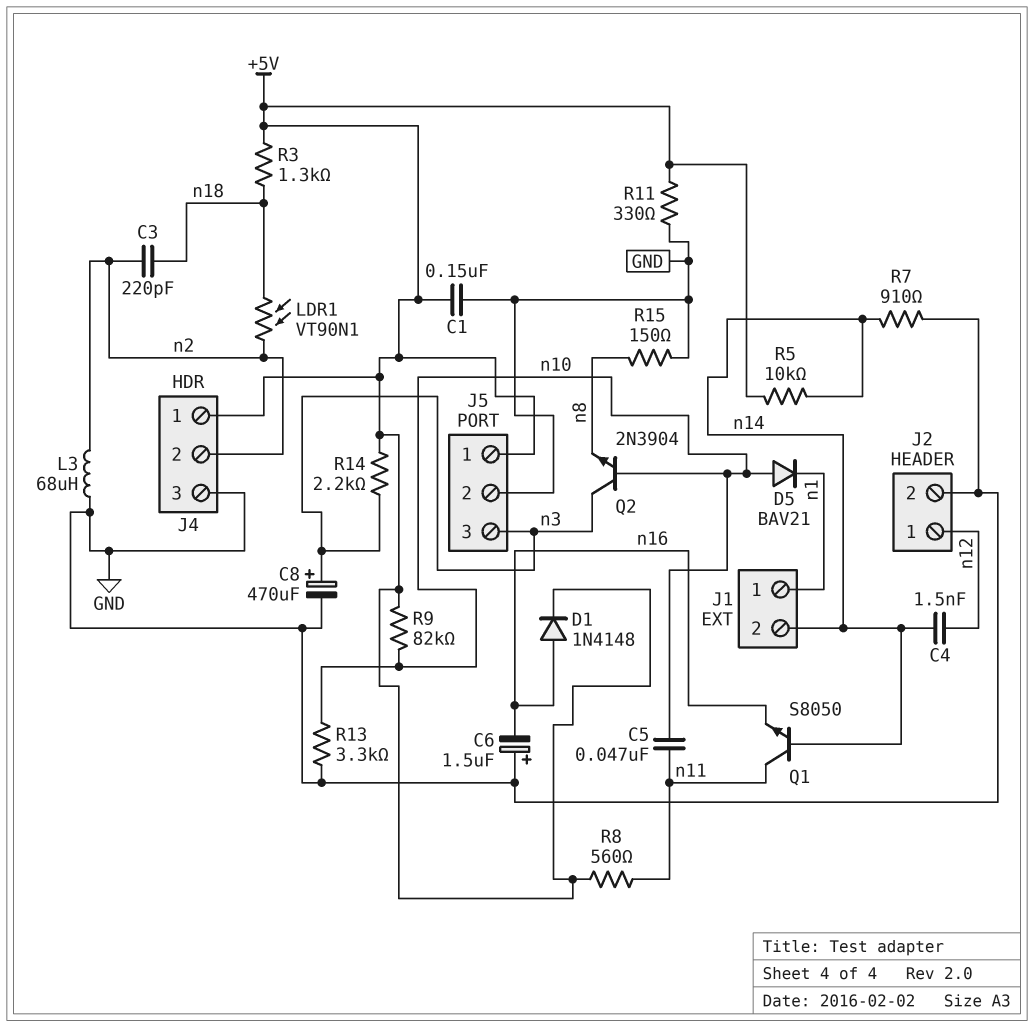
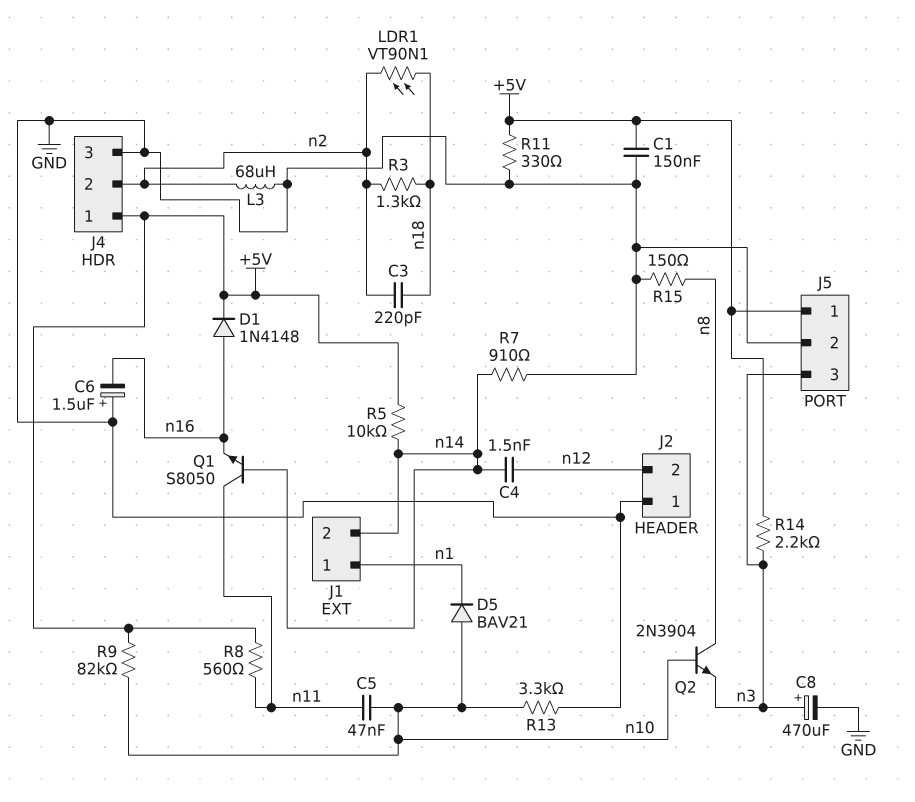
J2 pin 1: n12 -> GND
J2 pin 2: GND -> n12
Q2: NPN 2N3904 (B n10, C n3, E n8) -> NPN 2N3904 (B n10, C n8, E n3)
R3: 1.3k (+5V, n18) -> 1.3k (n2, n18)

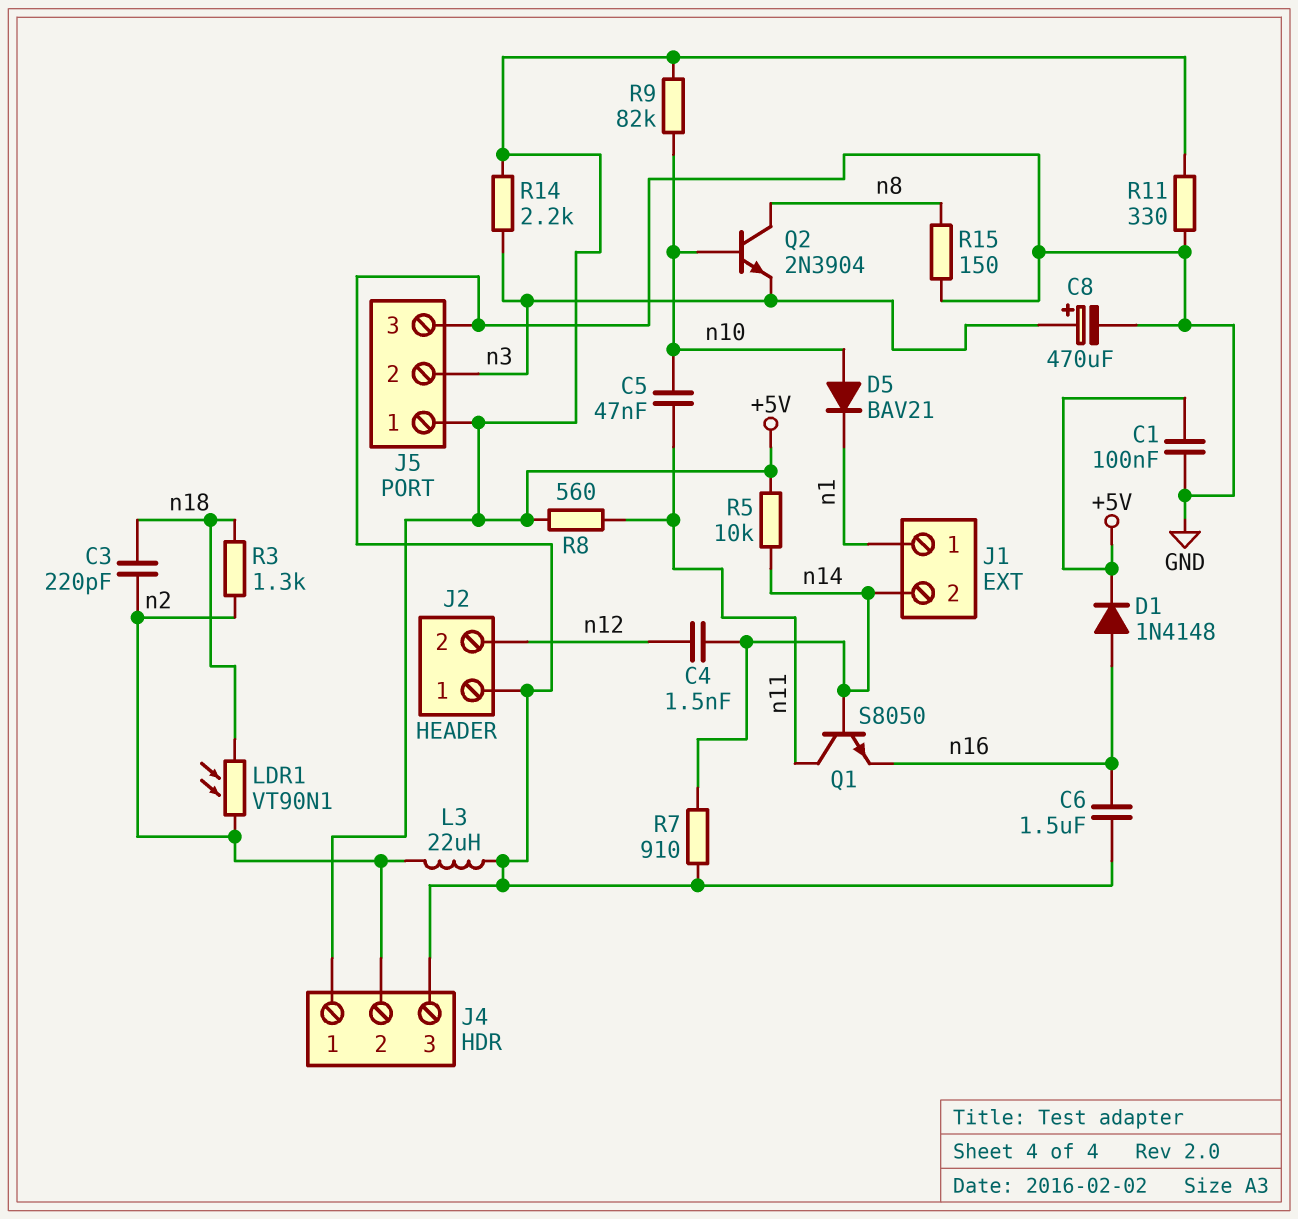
C1: 150nF (+5V, GND) -> 100nF (+5V, GND)
C6: 1.5uF (plus GND, minus n16) -> 1.5uF (GND, n16)
J5 pin 2: GND -> n3
J5 pin 3: n3 -> GND
L3: 68uH (GND, n2) -> 22uH (GND, n2)
R13: 3.3k (GND, n10) -> none

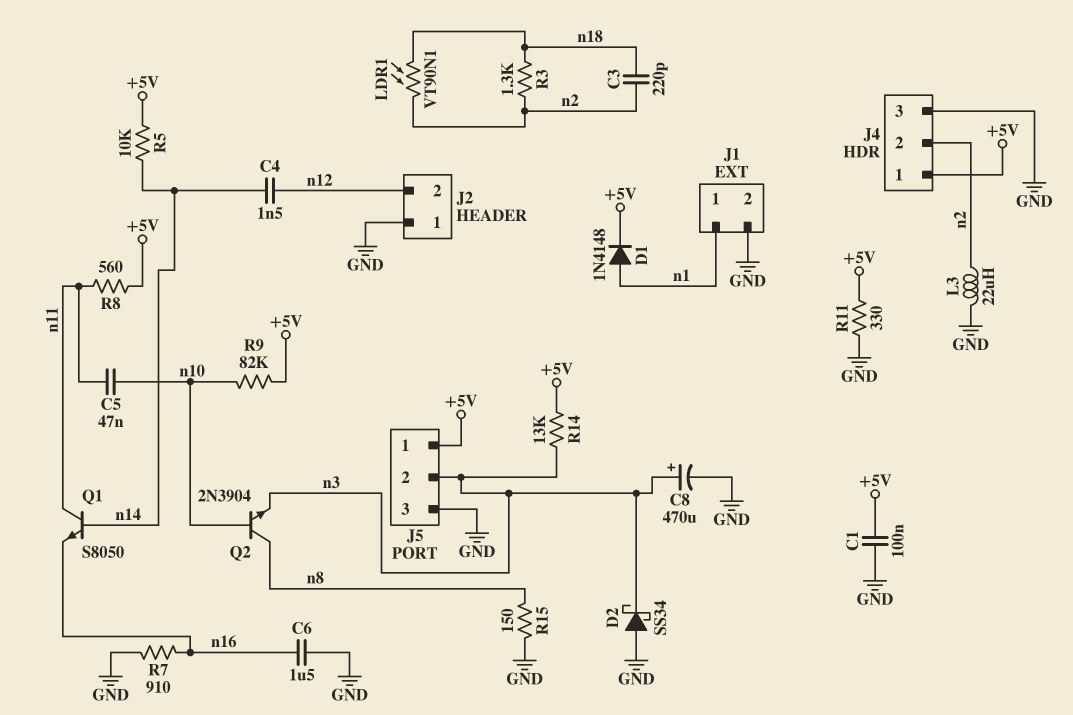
D1: diode 1N4148 (A n16, K +5V) -> diode 1N4148 (A n1, K +5V)
D2: none -> schottky SS34 (A GND, K n3)
D5: diode BAV21 (A n10, K n1) -> none
J1 pin 2: n14 -> GND
R7: 910 (GND, n14) -> 910 (GND, n16)
R14: 2.2k (+5V, n3) -> 13k (+5V, n3)

